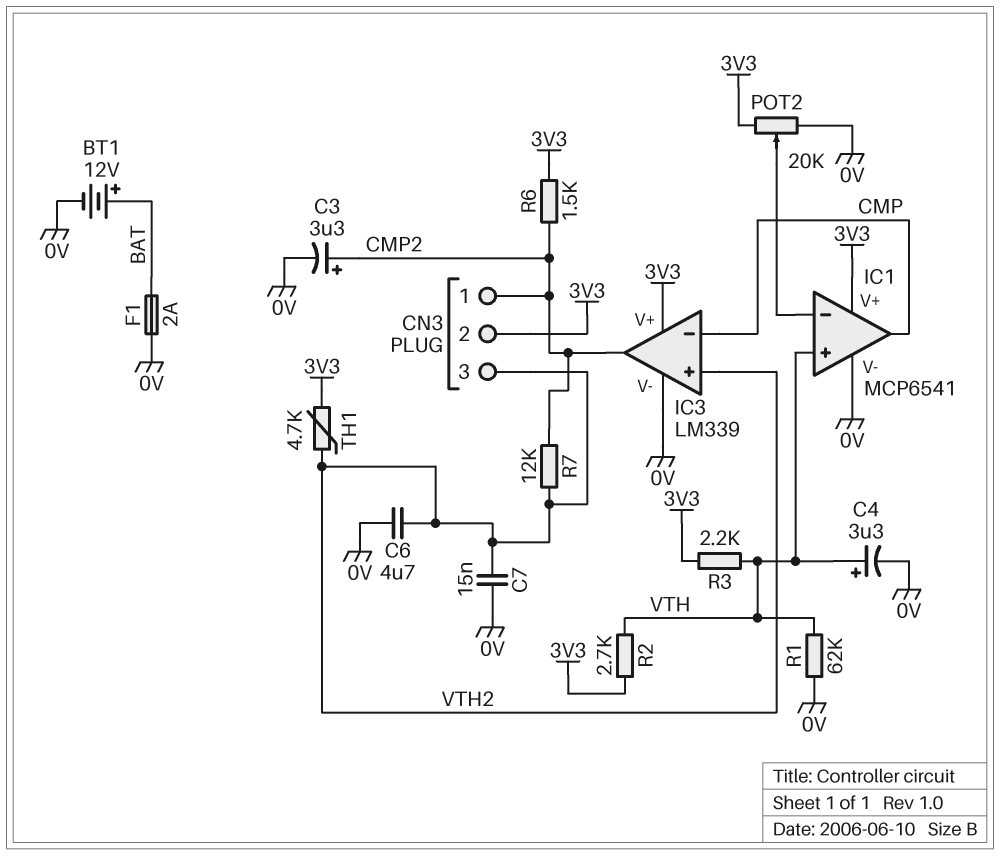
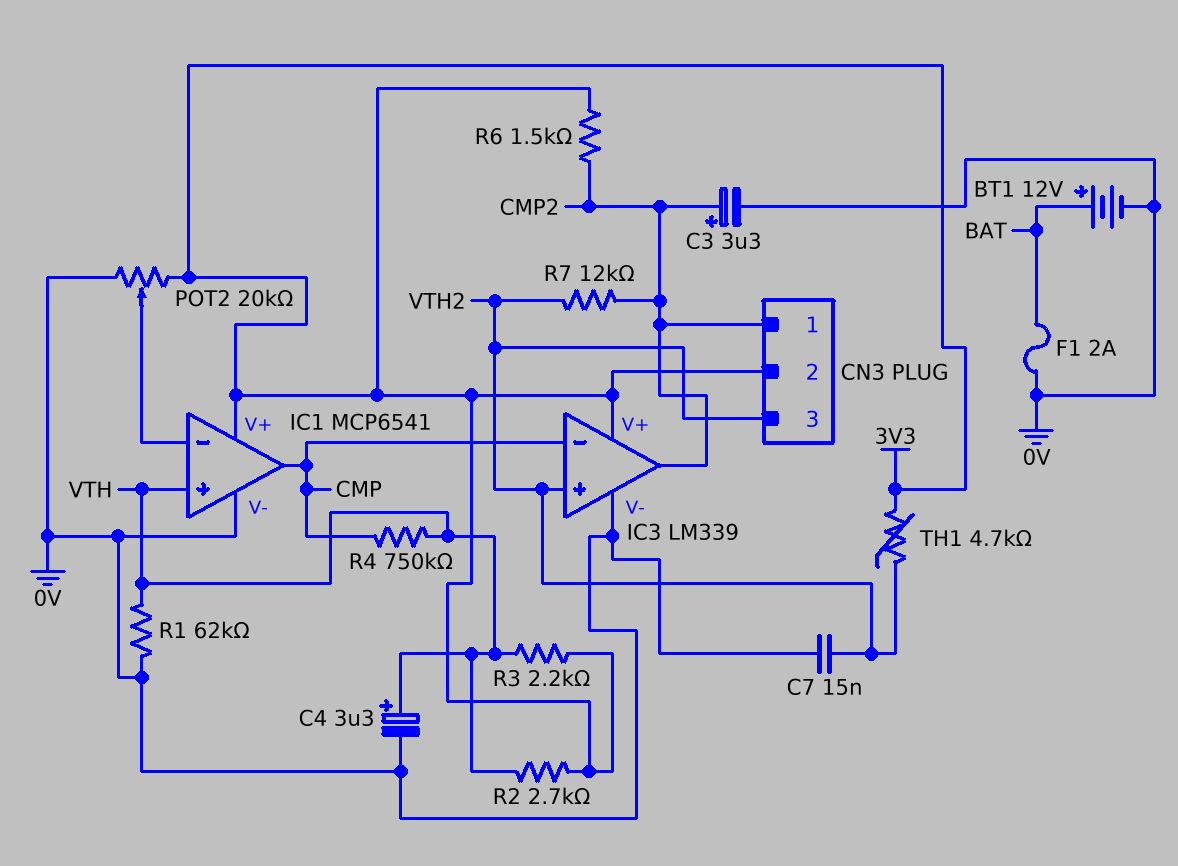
C6: 4.7uF (0V, VTH2) -> none
R4: none -> 750k (CMP, VTH)

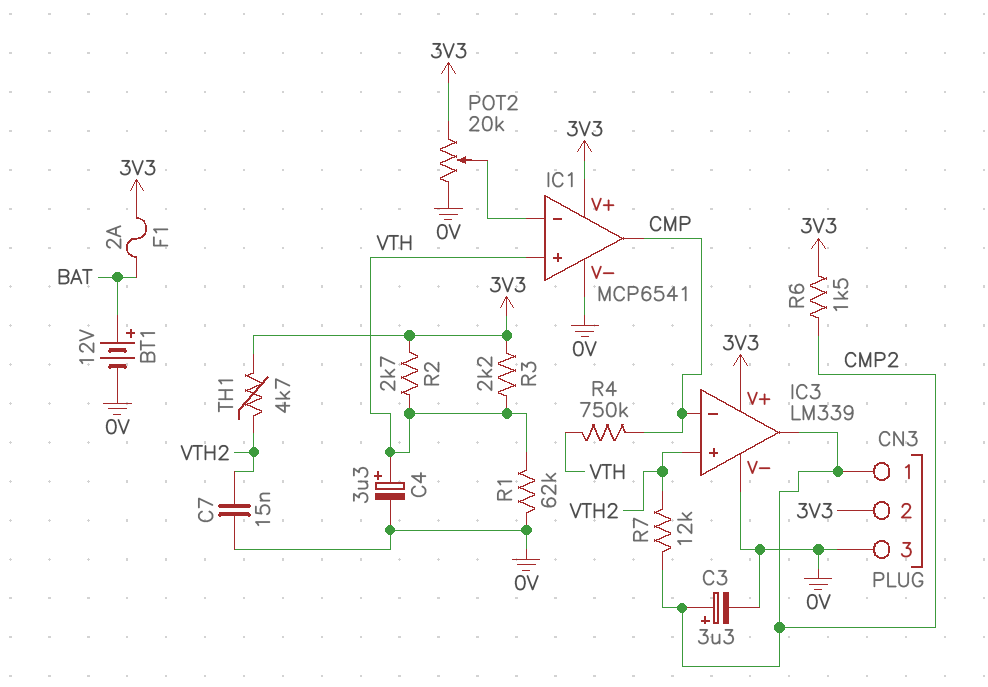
CN3 pin 3: VTH2 -> 0V
F1: 2A (0V, BAT) -> 2A (3V3, BAT)

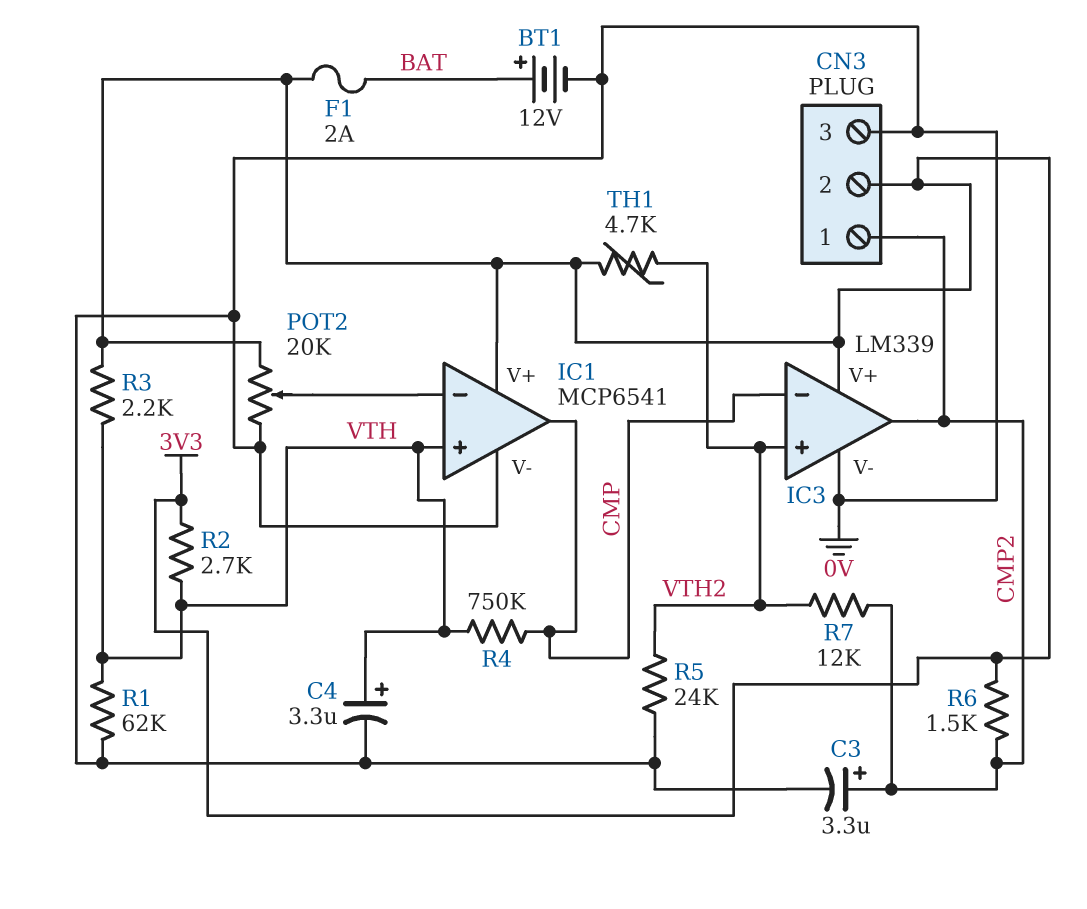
C7: 15nF (0V, VTH2) -> none
R5: none -> 24k (0V, VTH2)

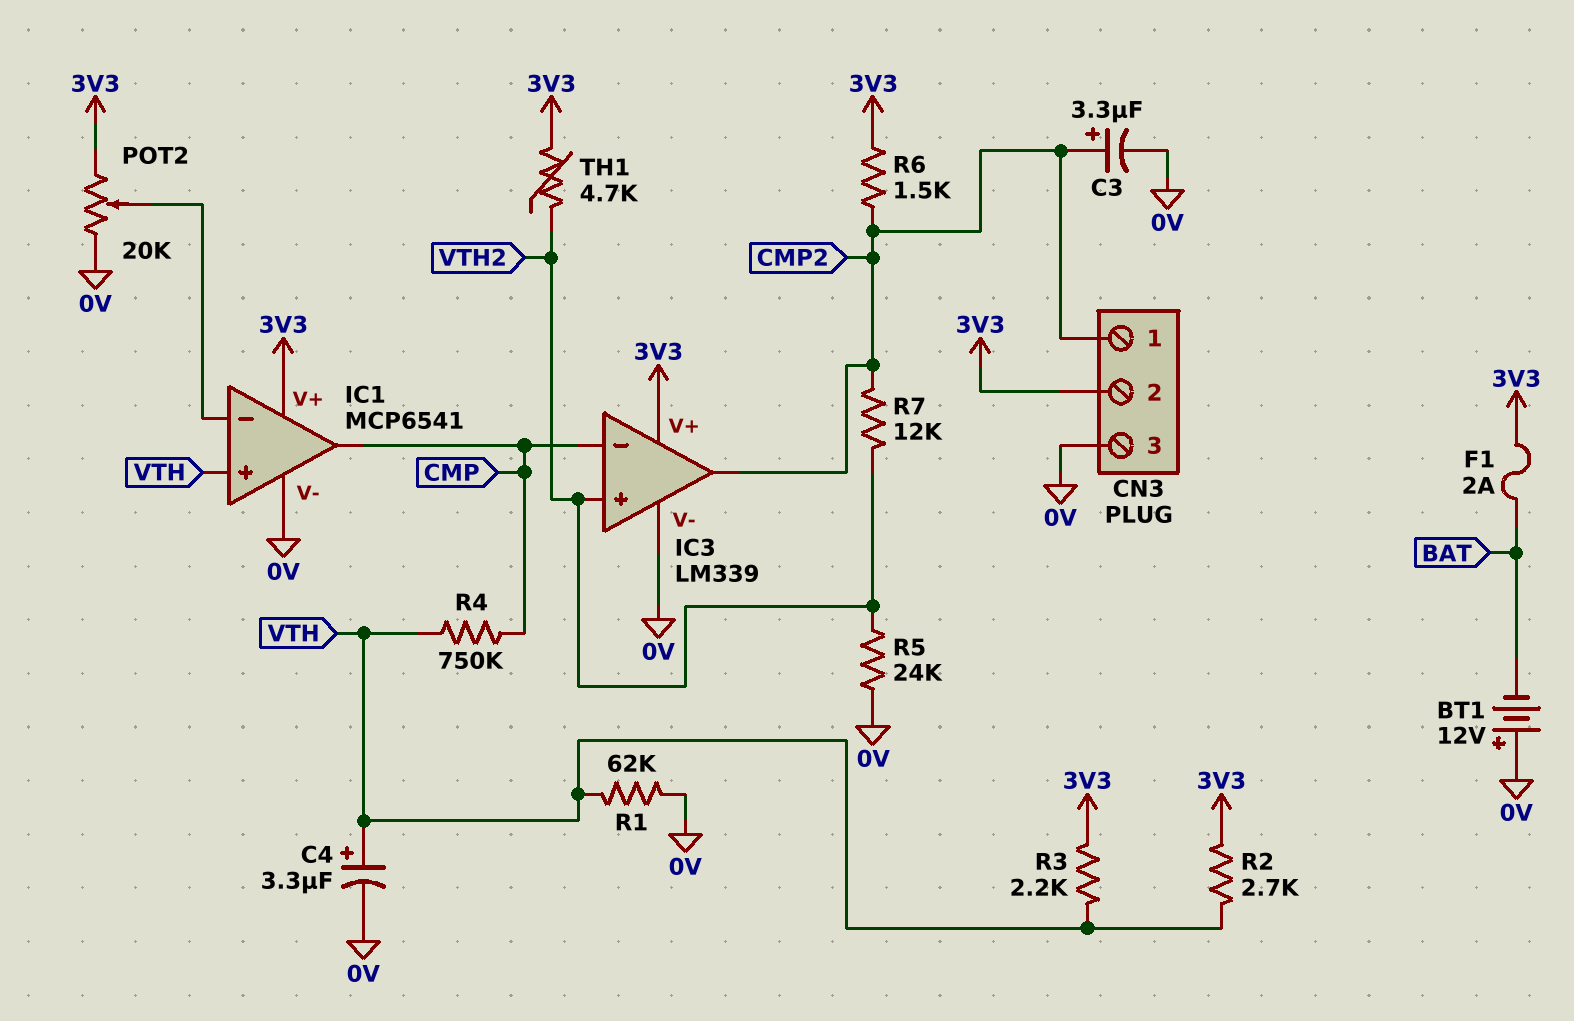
BT1: 12V (plus BAT, minus 0V) -> 12V (plus 0V, minus BAT)

